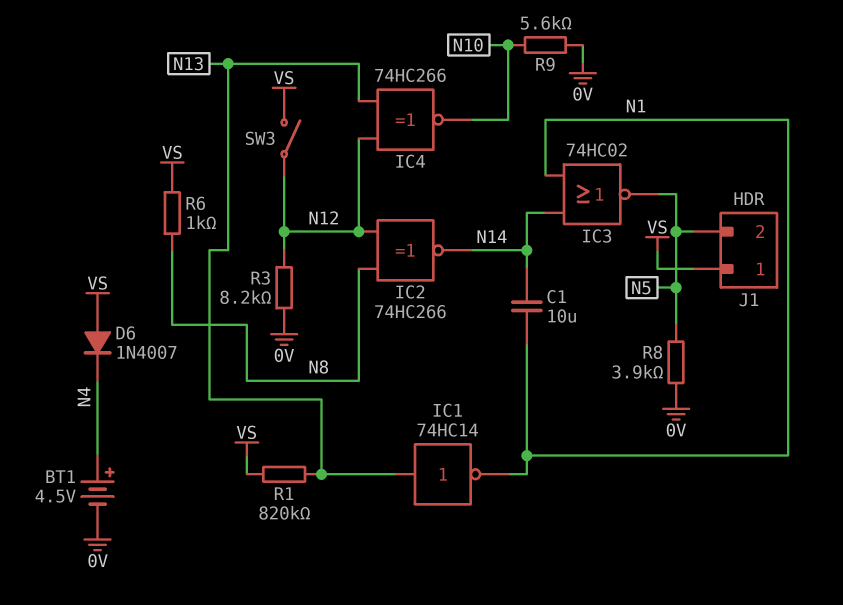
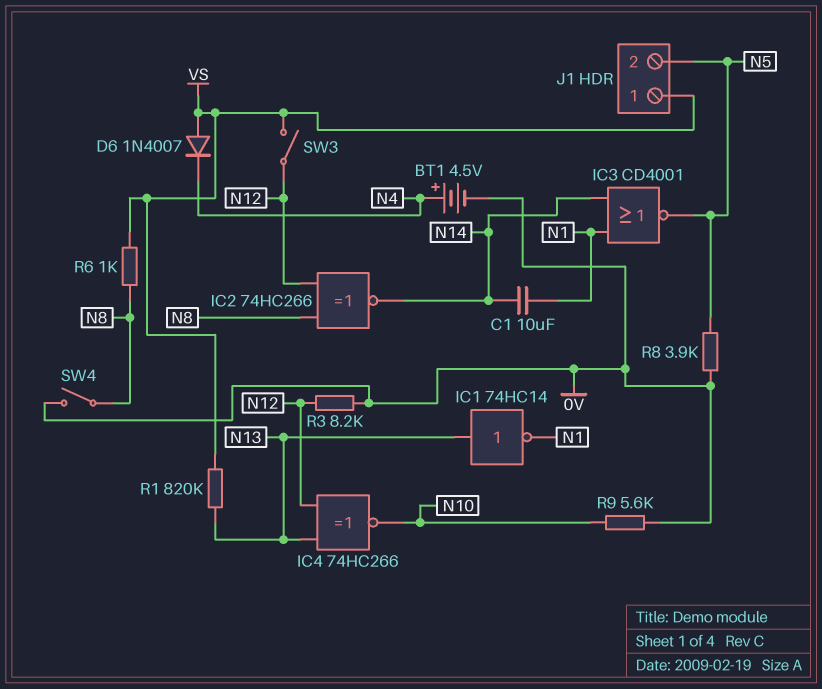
IC3: NOR 74HC02 (in N1, in N14, out N5) -> NOR CD4001 (in N1, in N14, out N5)
SW4: none -> switch (0V, N8)

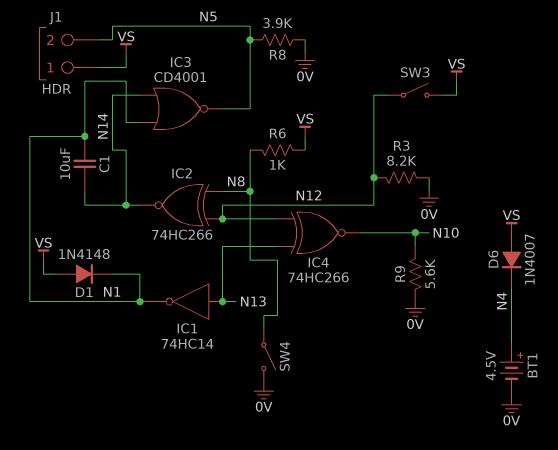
D1: none -> diode 1N4148 (A VS, K N1)
R1: 820k (N13, VS) -> none

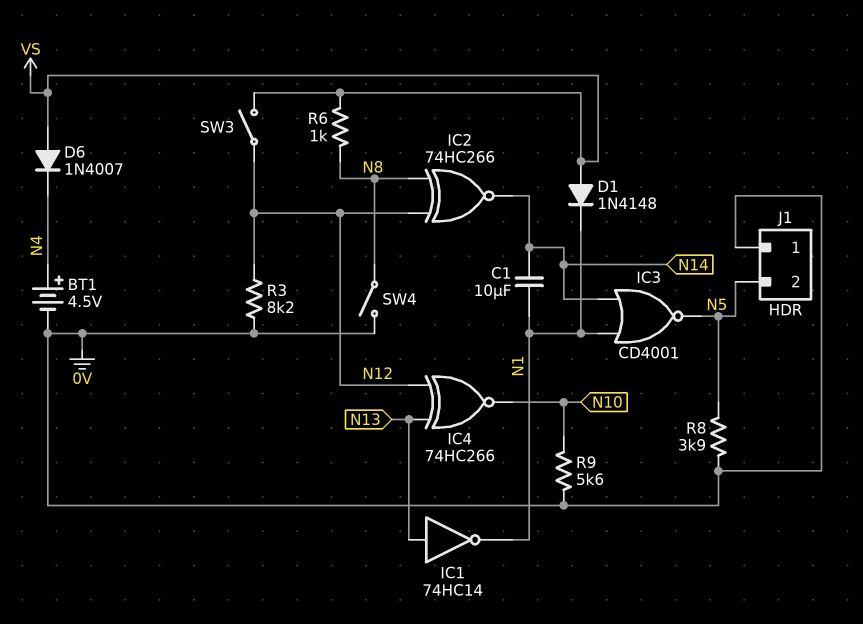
J1 pin 1: VS -> 0V

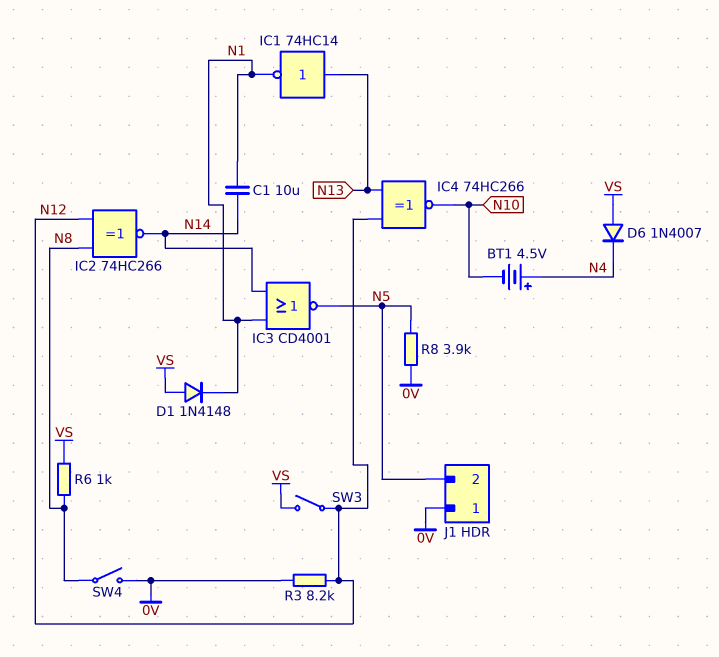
BT1: 4.5V (plus N4, minus 0V) -> 4.5V (plus N4, minus N10)
R9: 5.6k (0V, N10) -> none

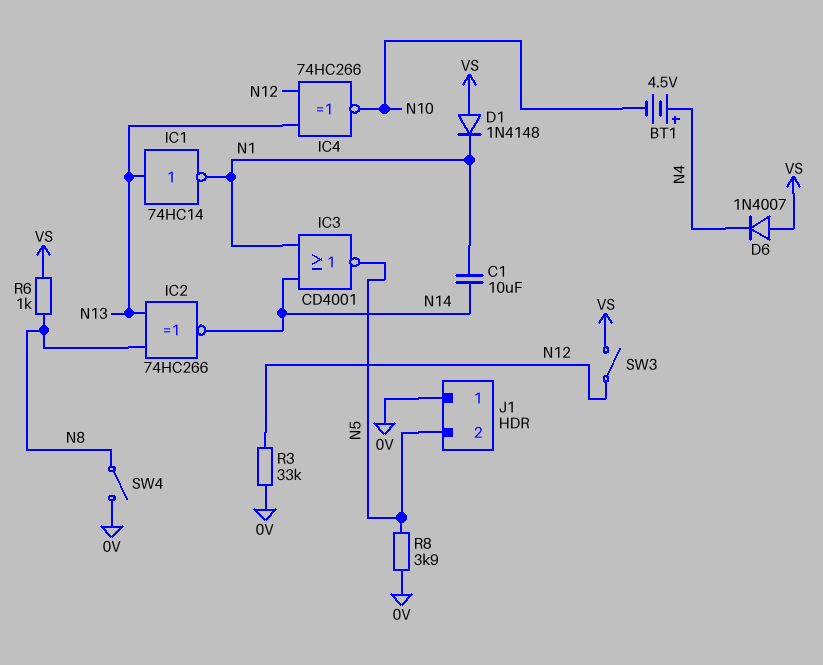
IC2: XNOR 74HC266 (in N8, in N12, out N14) -> XNOR 74HC266 (in N8, in N13, out N14)
R3: 8.2k (0V, N12) -> 33k (0V, N12)

